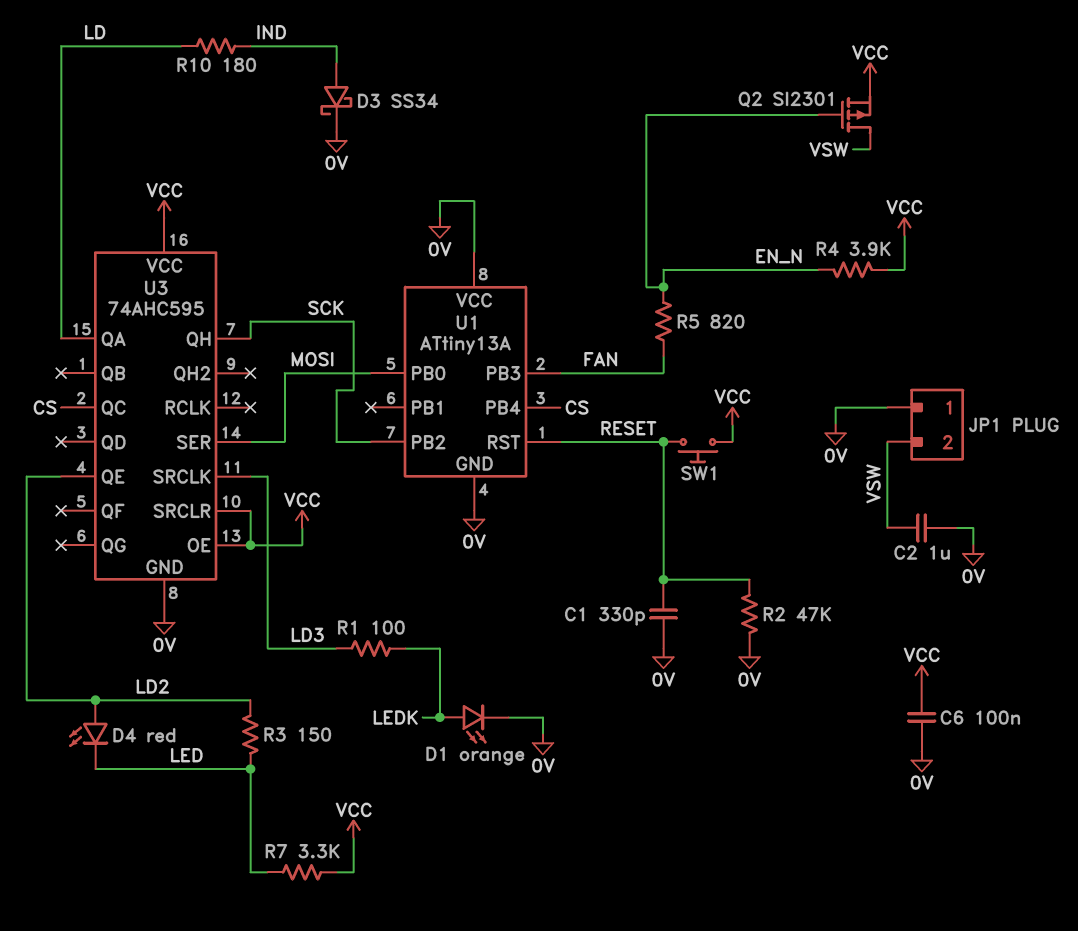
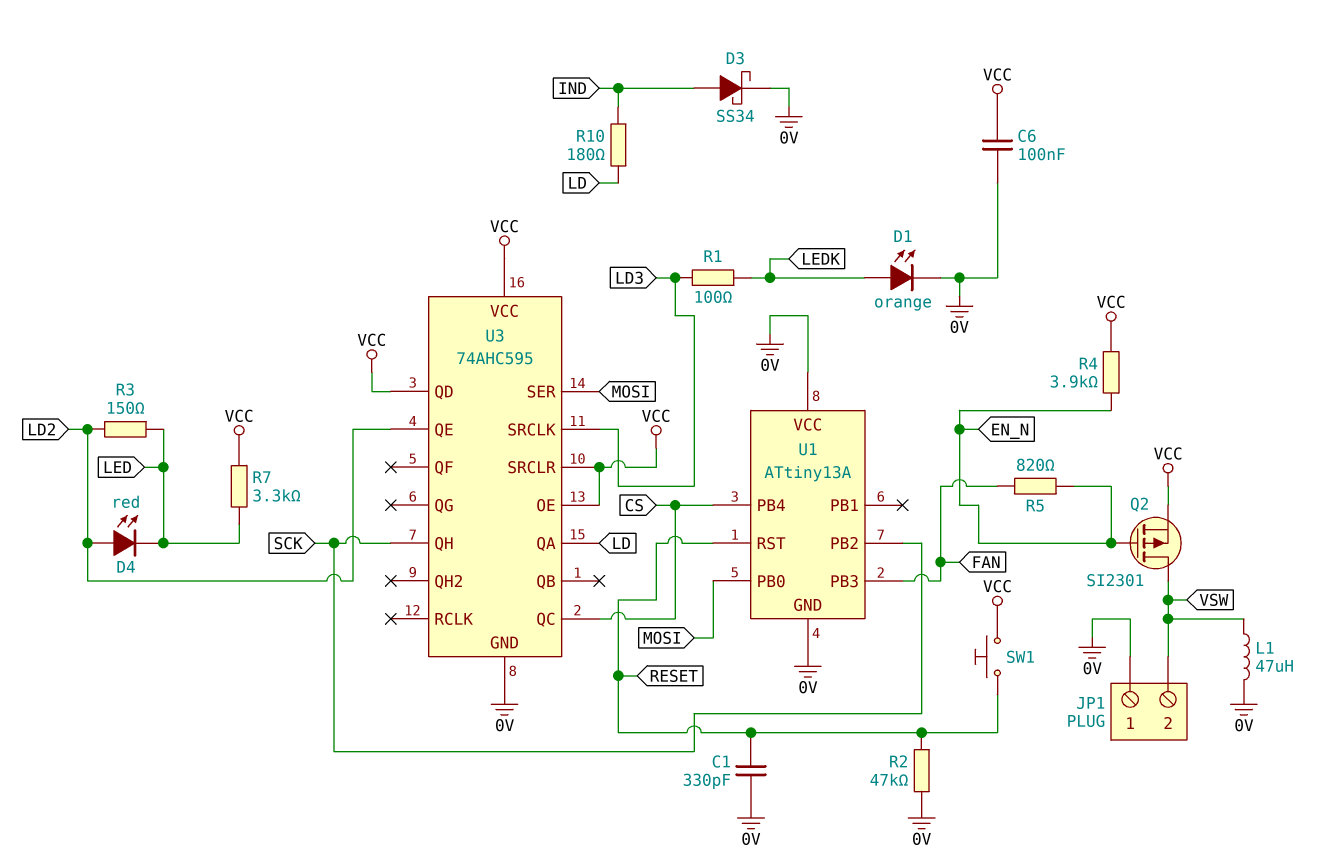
C2: 1uF (0V, VSW) -> none
L1: none -> 47uH (0V, VSW)
U3 pin QD: none -> VCC

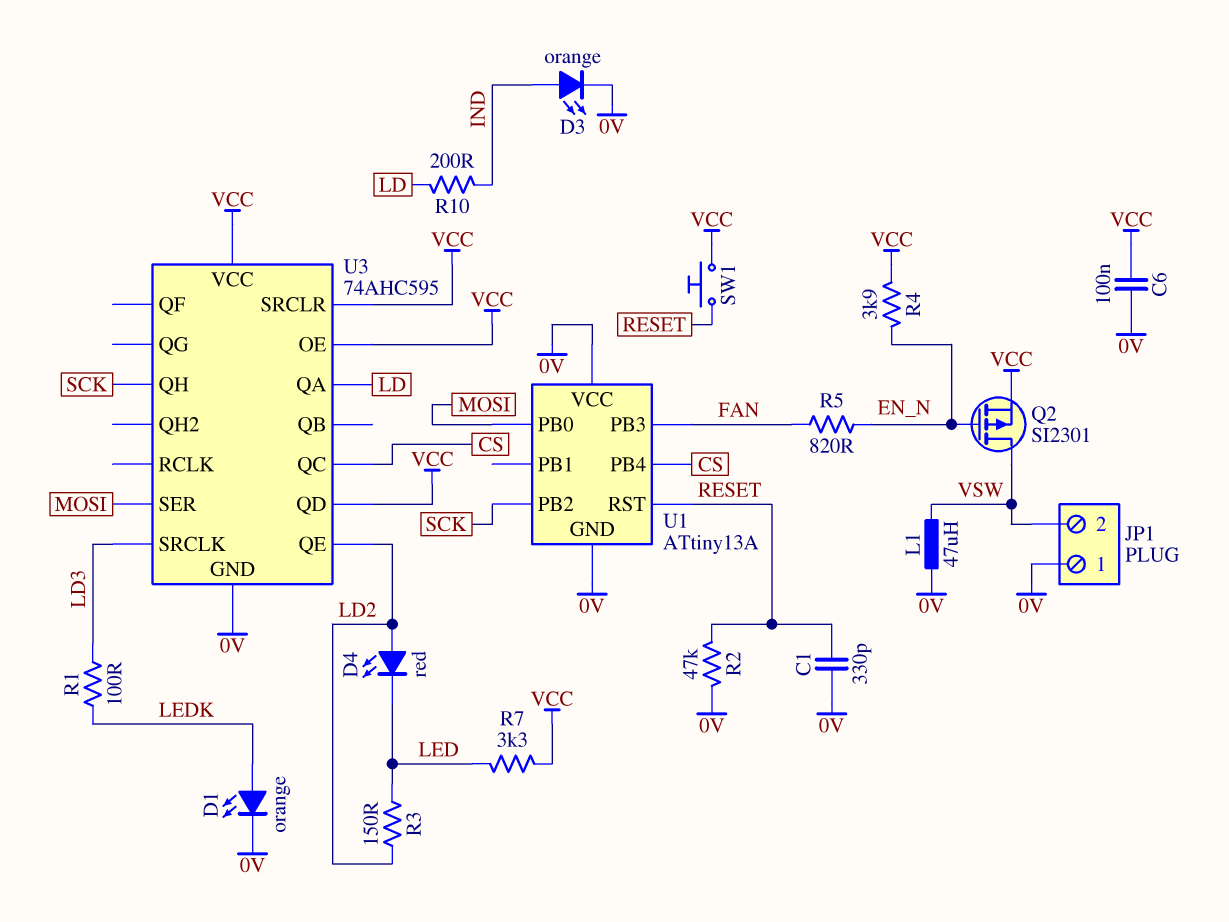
D3: schottky SS34 (A IND, K 0V) -> LED orange (A IND, K 0V)
R10: 180 (IND, LD) -> 200 (IND, LD)

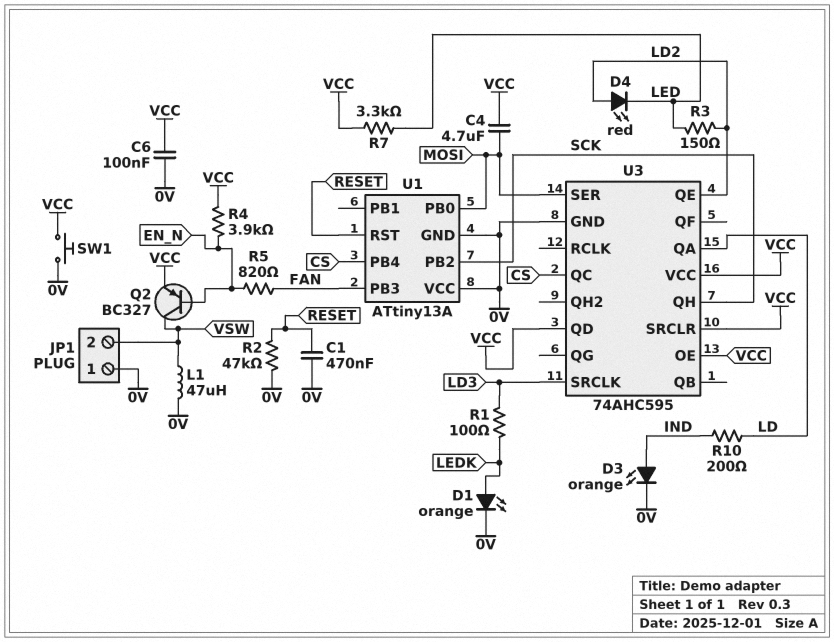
C1: 330pF (0V, RESET) -> 470nF (0V, RESET)
C4: none -> 4.7uF (MOSI, VCC)
Q2: PMOS SI2301 (G EN_N, D VSW, S VCC) -> PNP BC327 (B EN_N, C VSW, E VCC)
SW1: button (RESET, VCC) -> button (0V, VCC)

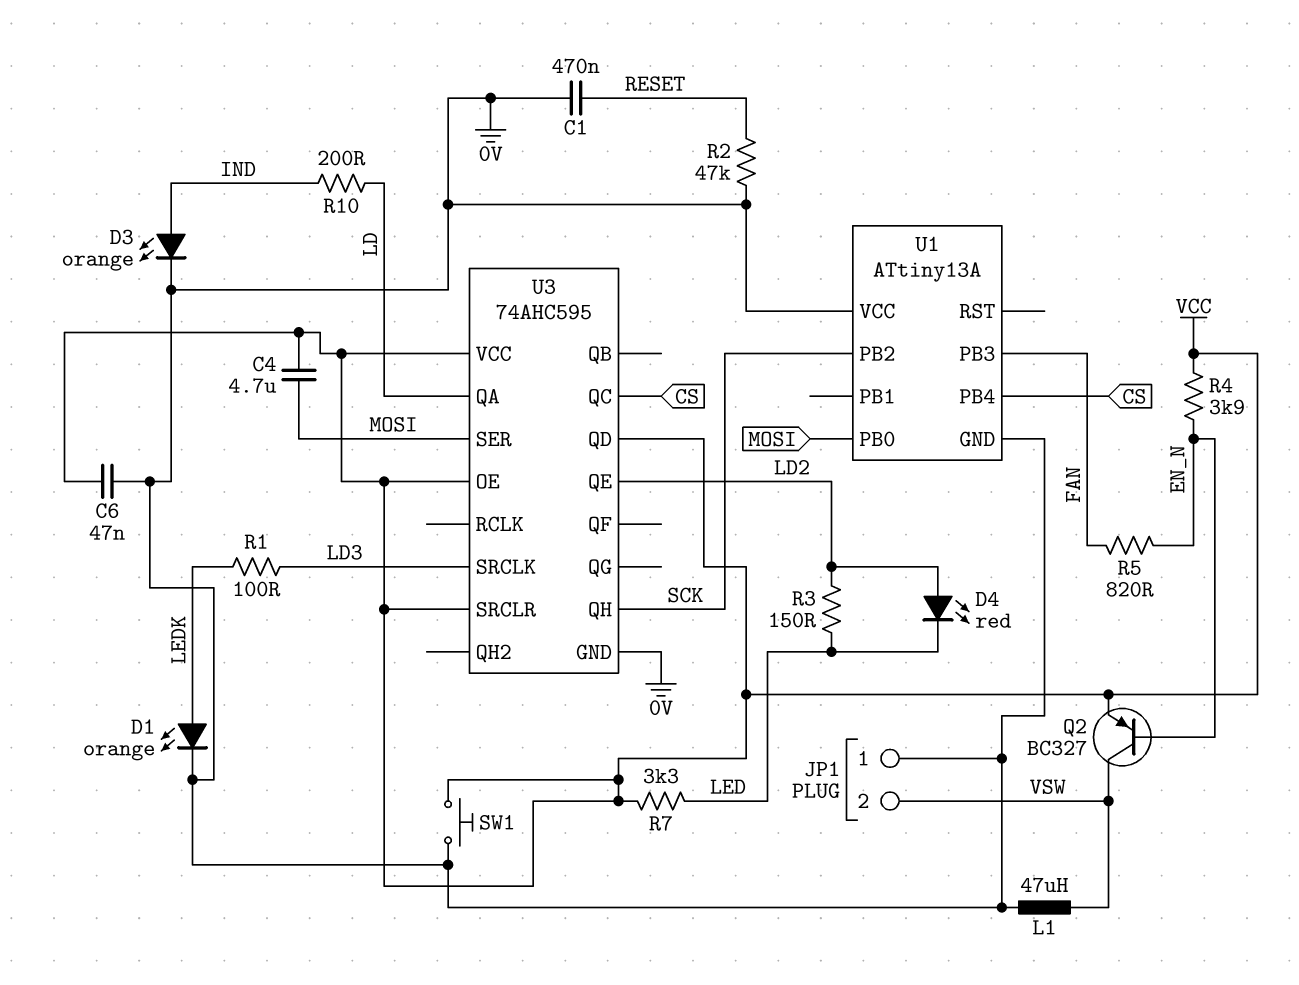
C6: 100nF (0V, VCC) -> 47nF (0V, VCC)
U1 pin RST: RESET -> none

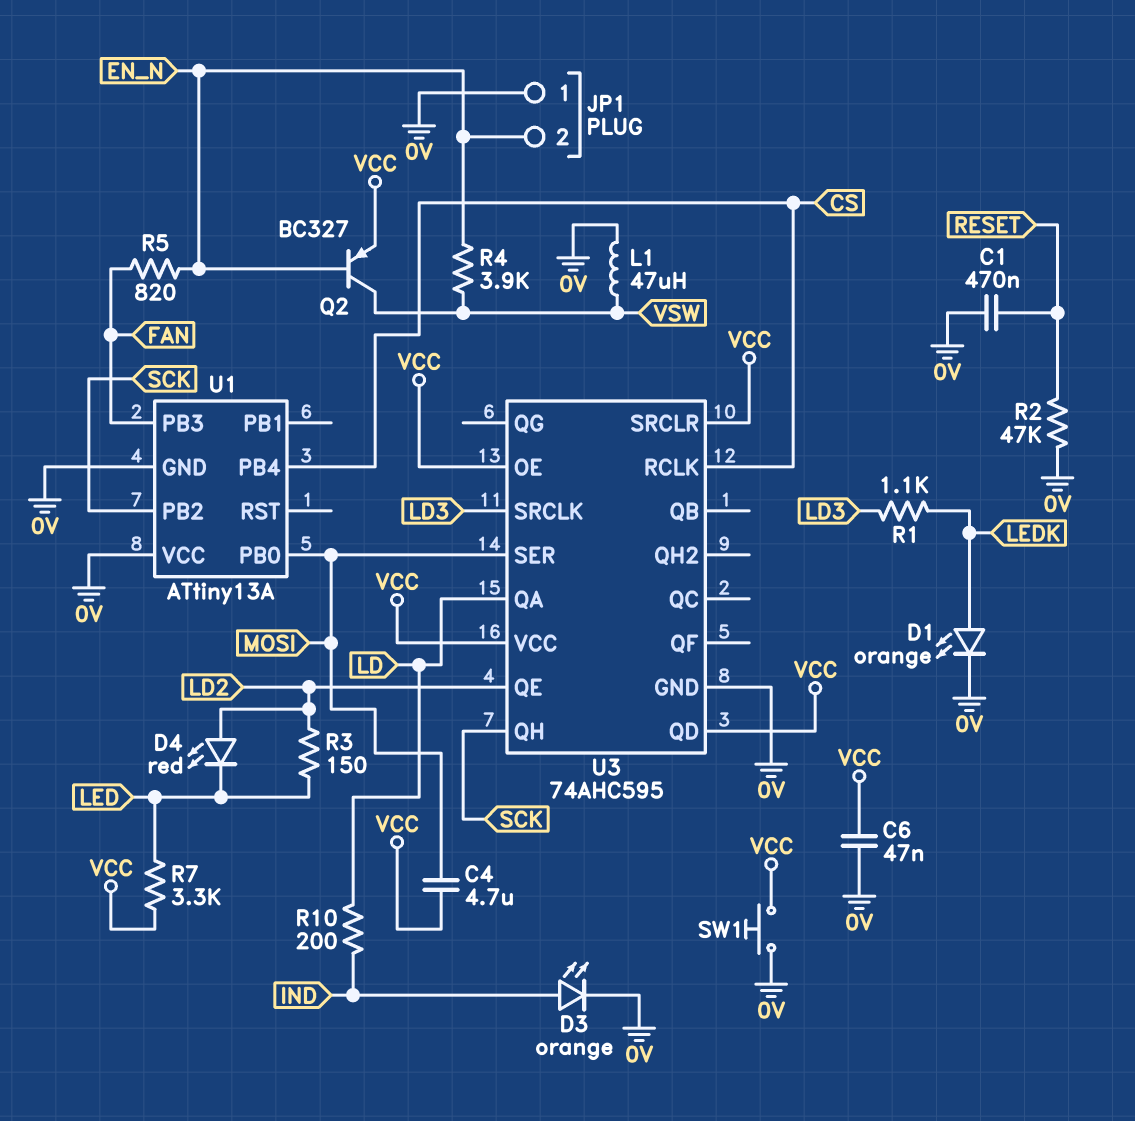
JP1 pin 2: VSW -> EN_N
R1: 100 (LD3, LEDK) -> 1.1k (LD3, LEDK)
R4: 3.9k (EN_N, VCC) -> 3.9k (EN_N, VSW)
U3 pin QC: CS -> none
U3 pin RCLK: none -> CS

